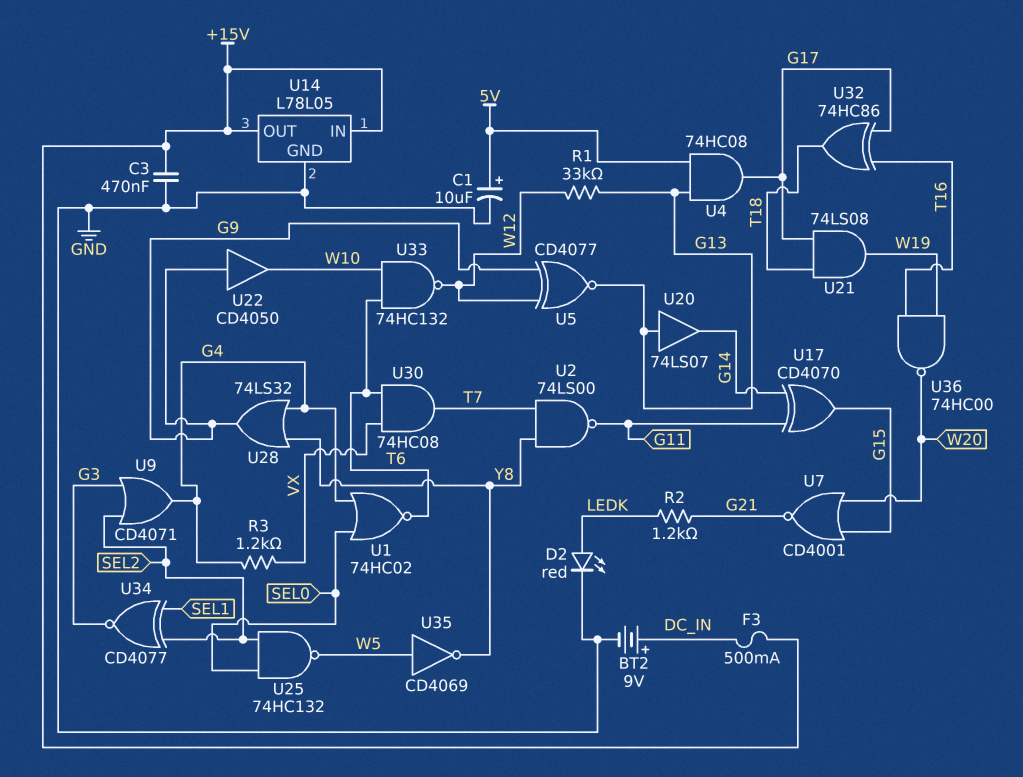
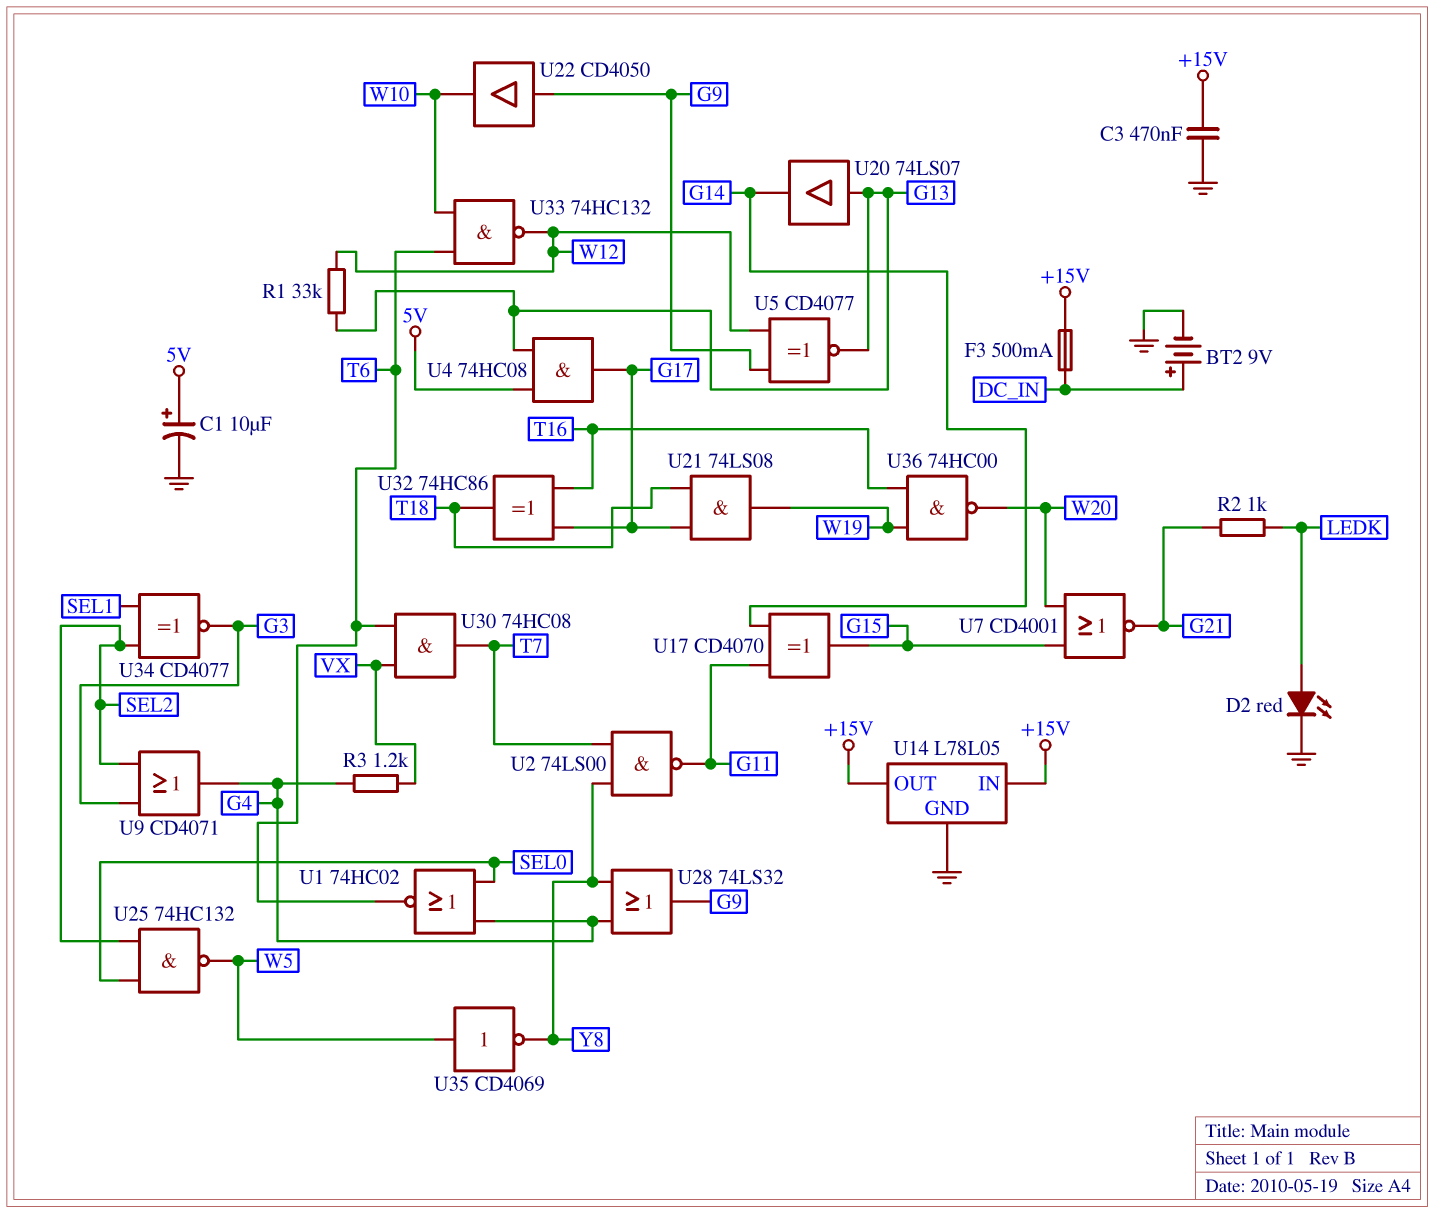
R2: 1.2k (G21, LEDK) -> 1k (G21, LEDK)

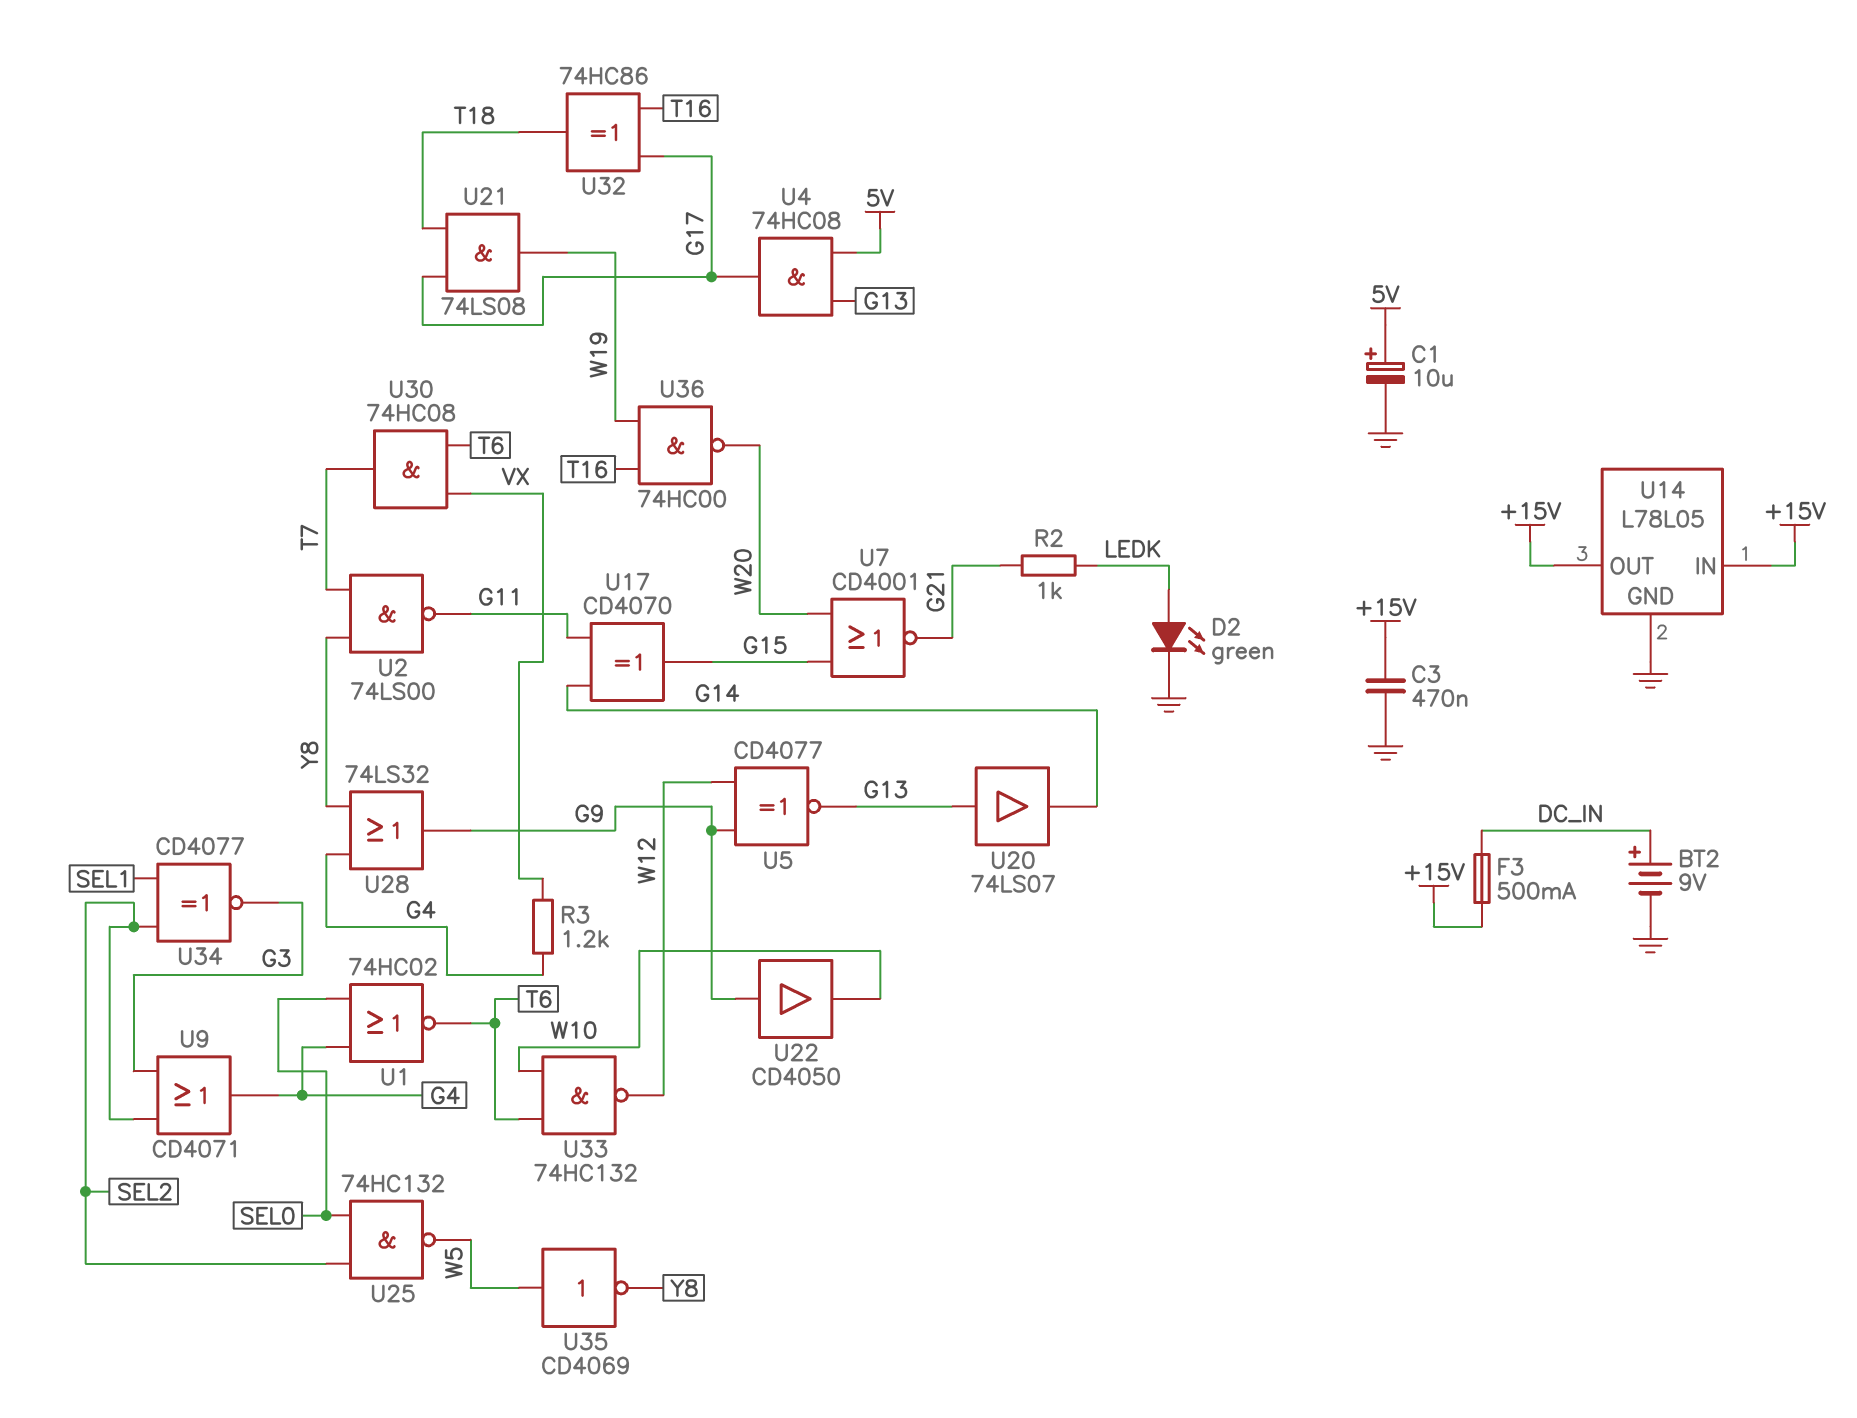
D2: LED red (A LEDK, K GND) -> LED green (A LEDK, K GND)
R1: 33k (G13, W12) -> none

